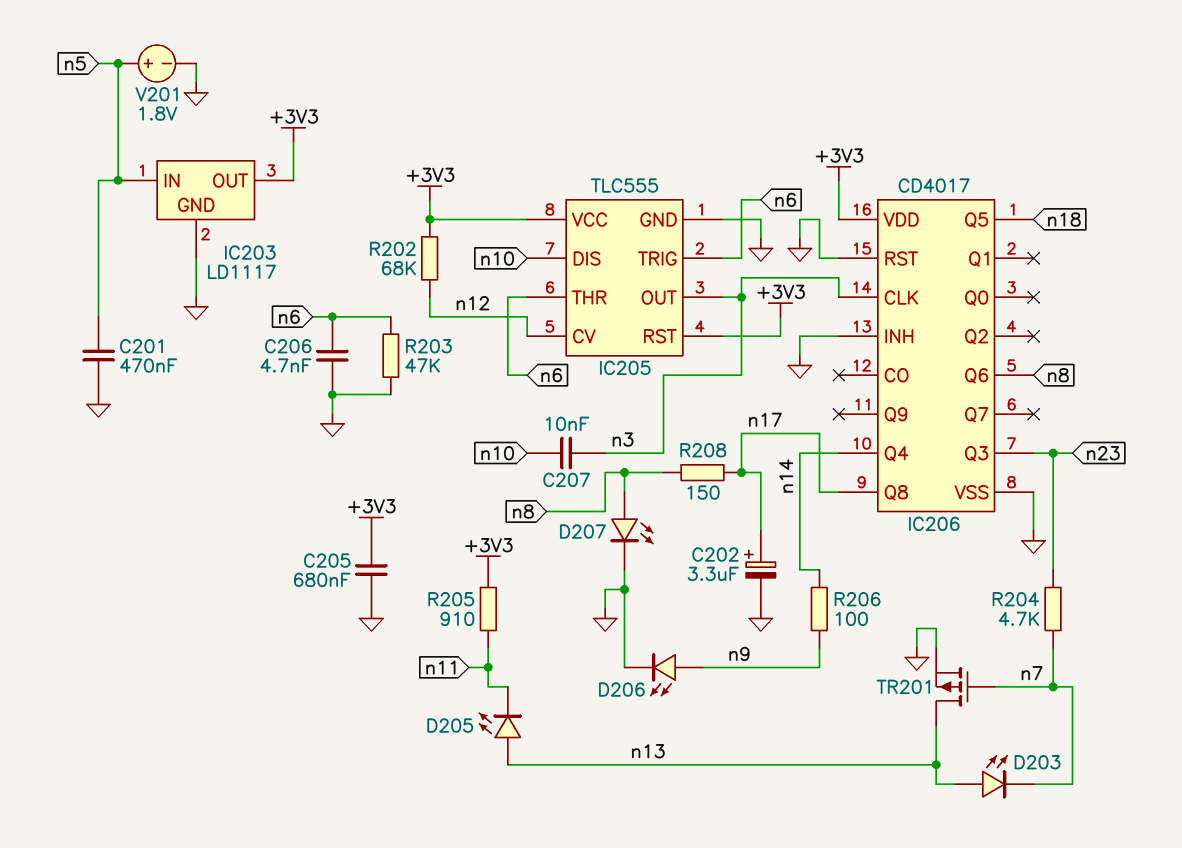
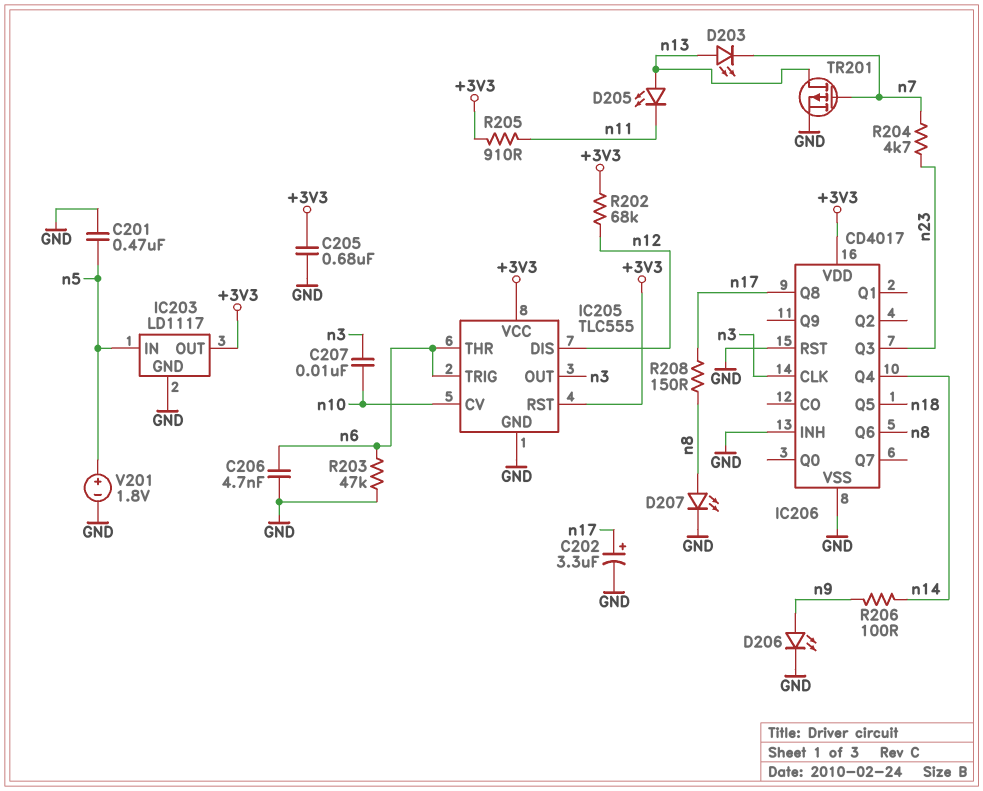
IC205 pin CV: n12 -> n10
IC205 pin DIS: n10 -> n12

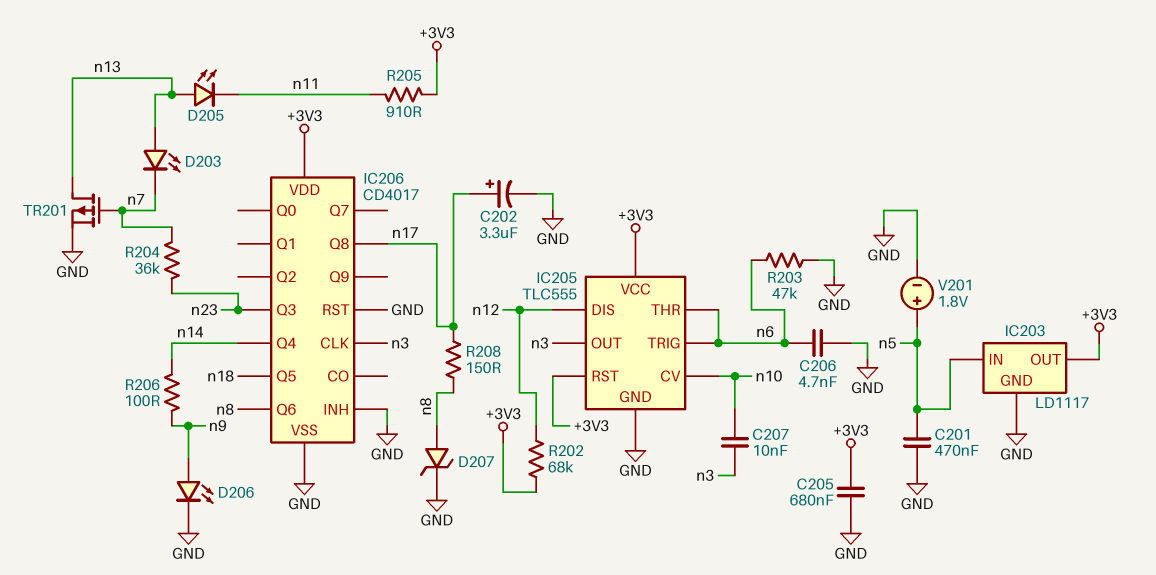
D207: LED (A n8, K GND) -> zener (A n8, K GND)
R204: 4.7k (n7, n23) -> 36k (n7, n23)

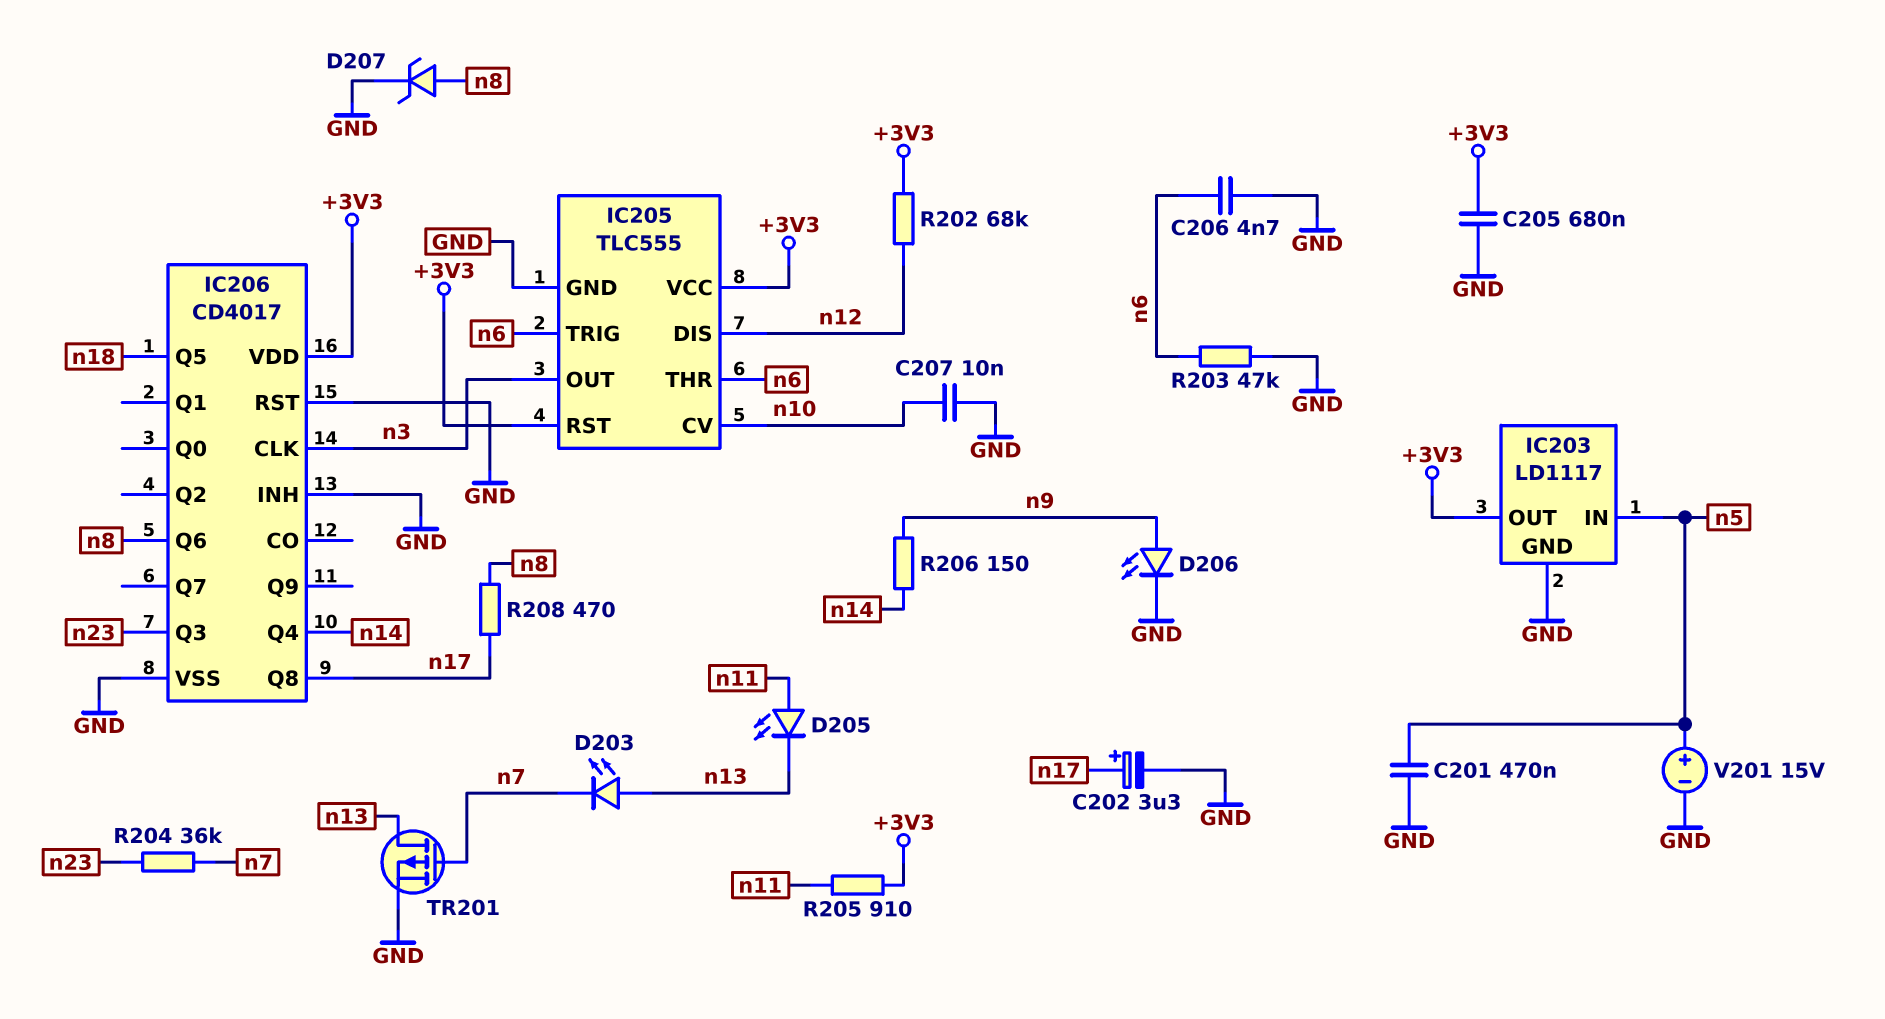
C207: 10nF (n3, n10) -> 10nF (GND, n10)
D205: LED (A n13, K n11) -> LED (A n11, K n13)
R206: 100 (n9, n14) -> 150 (n9, n14)
R208: 150 (n8, n17) -> 470 (n8, n17)
V201: 1.8V (plus n5, minus GND) -> 15V (plus n5, minus GND)

